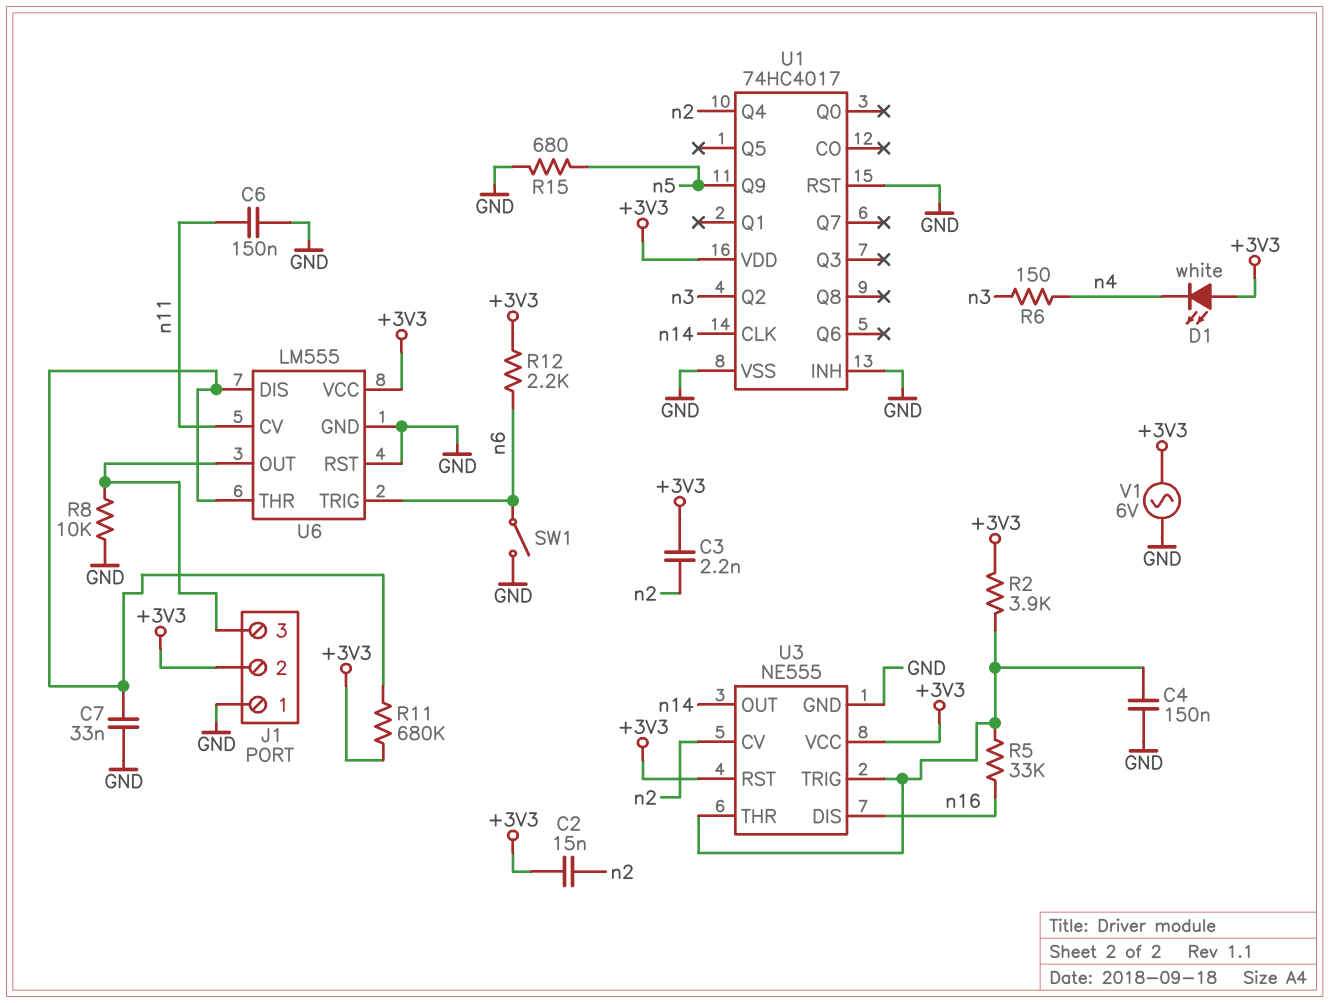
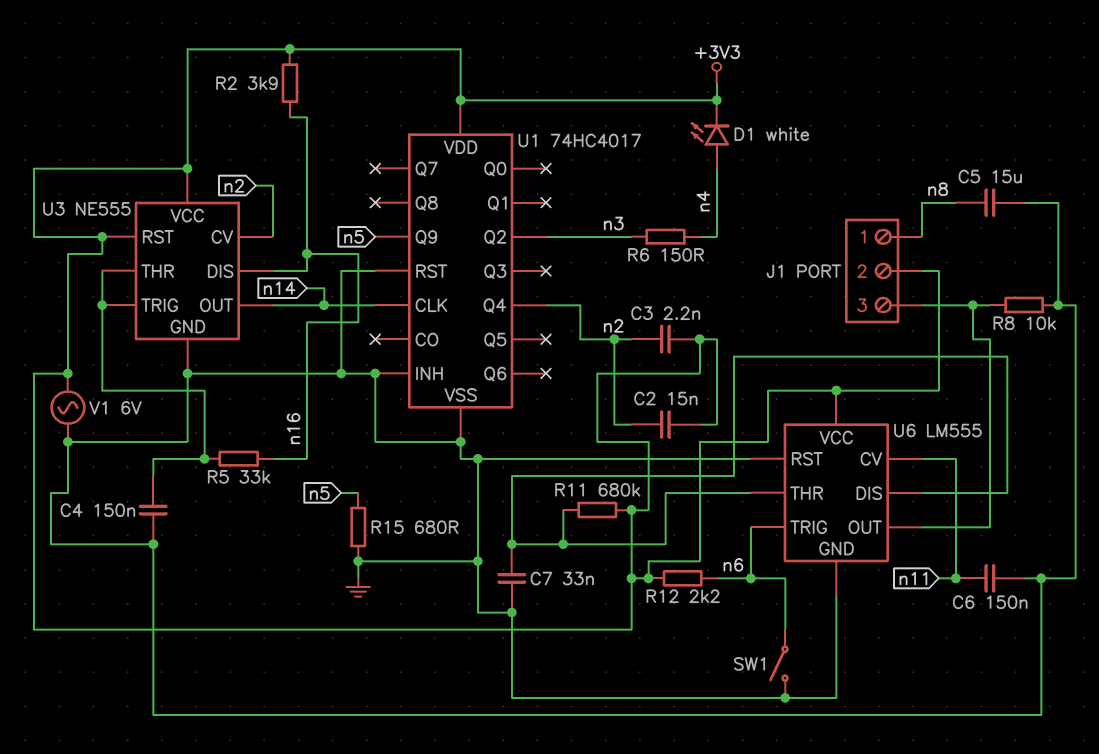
C5: none -> 15uF (GND, n8)
D1: LED white (A +3V3, K n4) -> LED white (A n4, K +3V3)
J1 pin 1: GND -> n8
R2: 3.9k (+3V3, U3/THR) -> 3.9k (+3V3, n16)

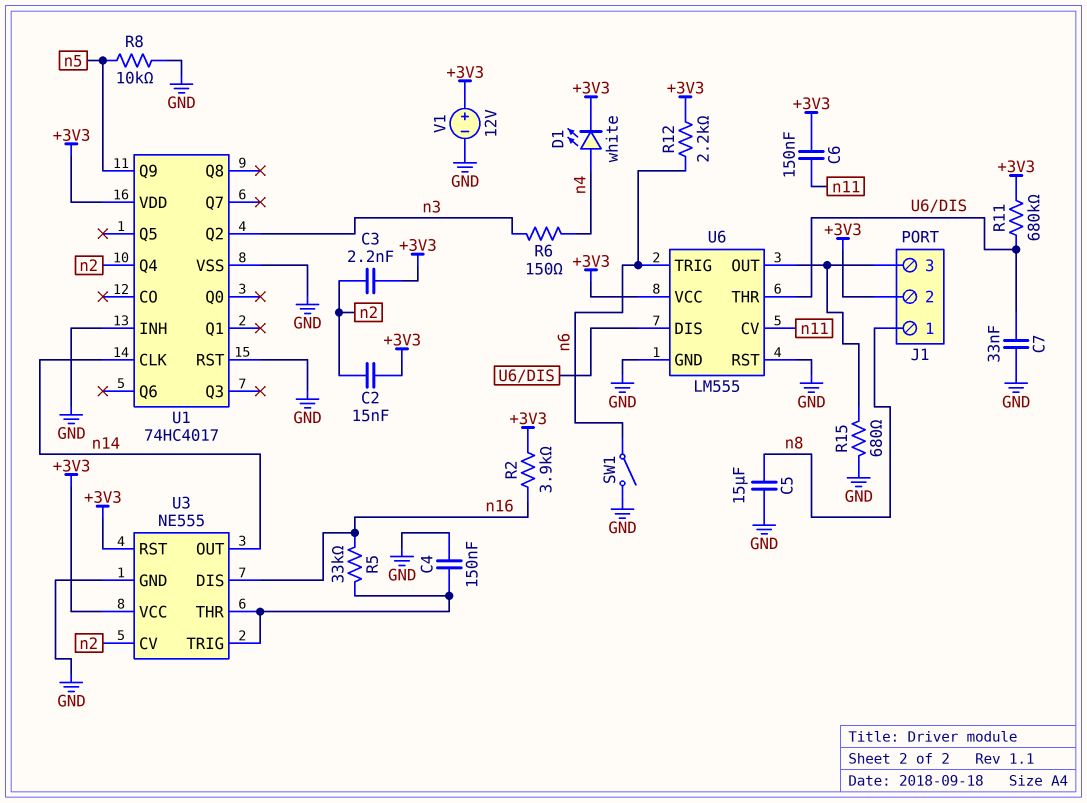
C6: 150nF (GND, n11) -> 150nF (+3V3, n11)
R8: 10k (GND, J1/3) -> 10k (GND, n5)
R15: 680 (GND, n5) -> 680 (GND, J1/3)
V1: AC 6V (+3V3, GND) -> 12V (plus +3V3, minus GND)

